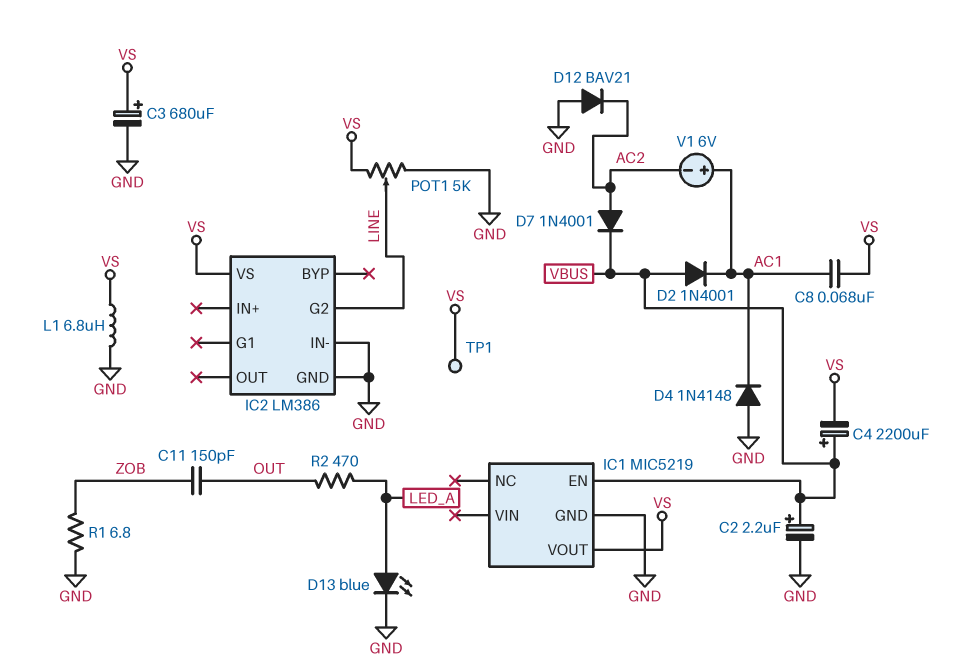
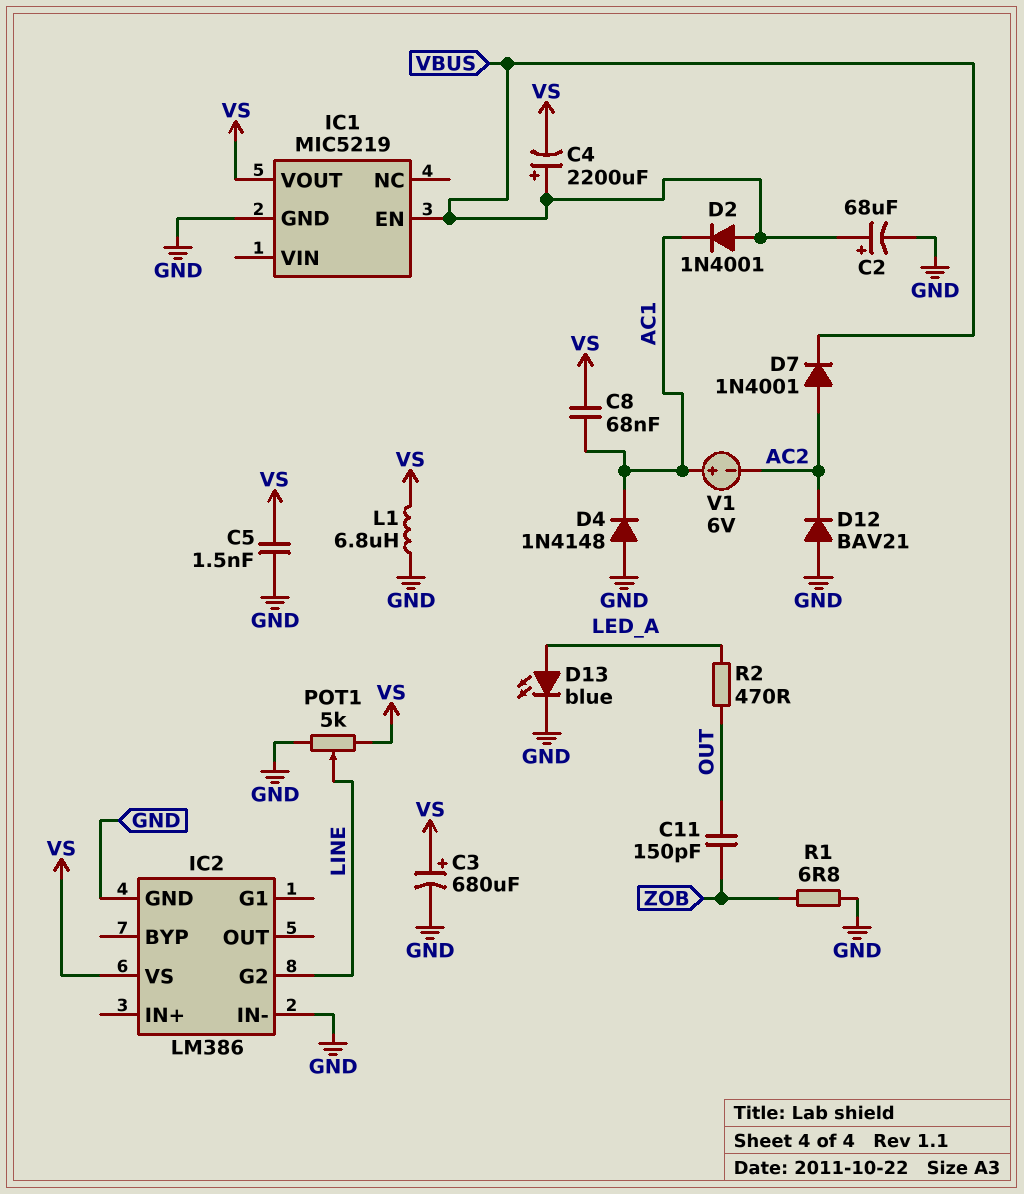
C2: 2.2uF (plus VBUS, minus GND) -> 68uF (plus VBUS, minus GND)
C5: none -> 1.5nF (GND, VS)
TP1: test point (VS) -> none

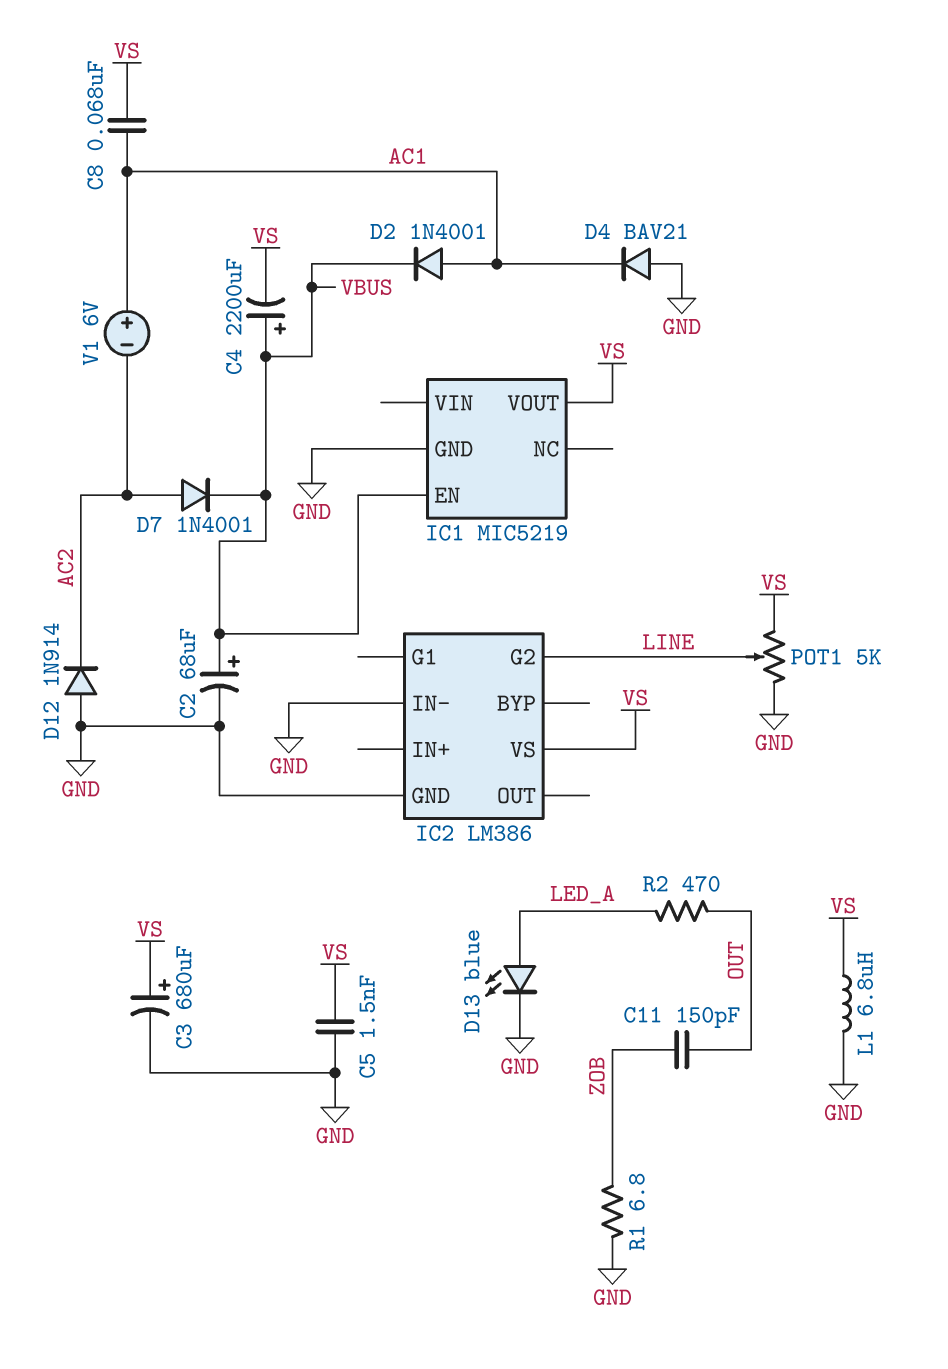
D2: diode 1N4001 (A VBUS, K AC1) -> diode 1N4001 (A AC1, K VBUS)
D4: diode 1N4148 (A GND, K AC1) -> diode BAV21 (A GND, K AC1)
D12: diode BAV21 (A GND, K AC2) -> diode 1N914 (A GND, K AC2)

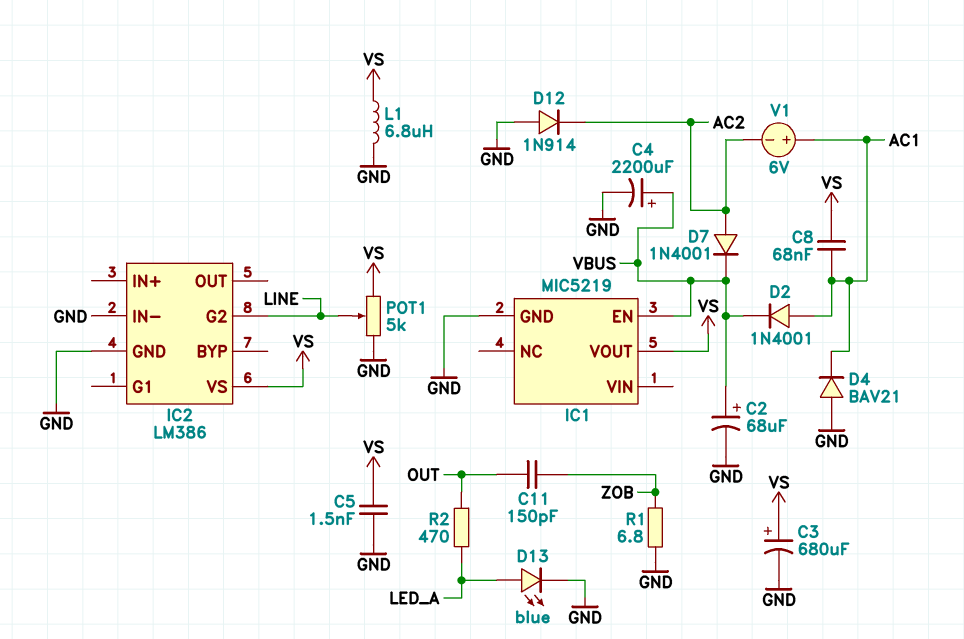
C4: 2200uF (plus VBUS, minus VS) -> 2200uF (plus VBUS, minus GND)

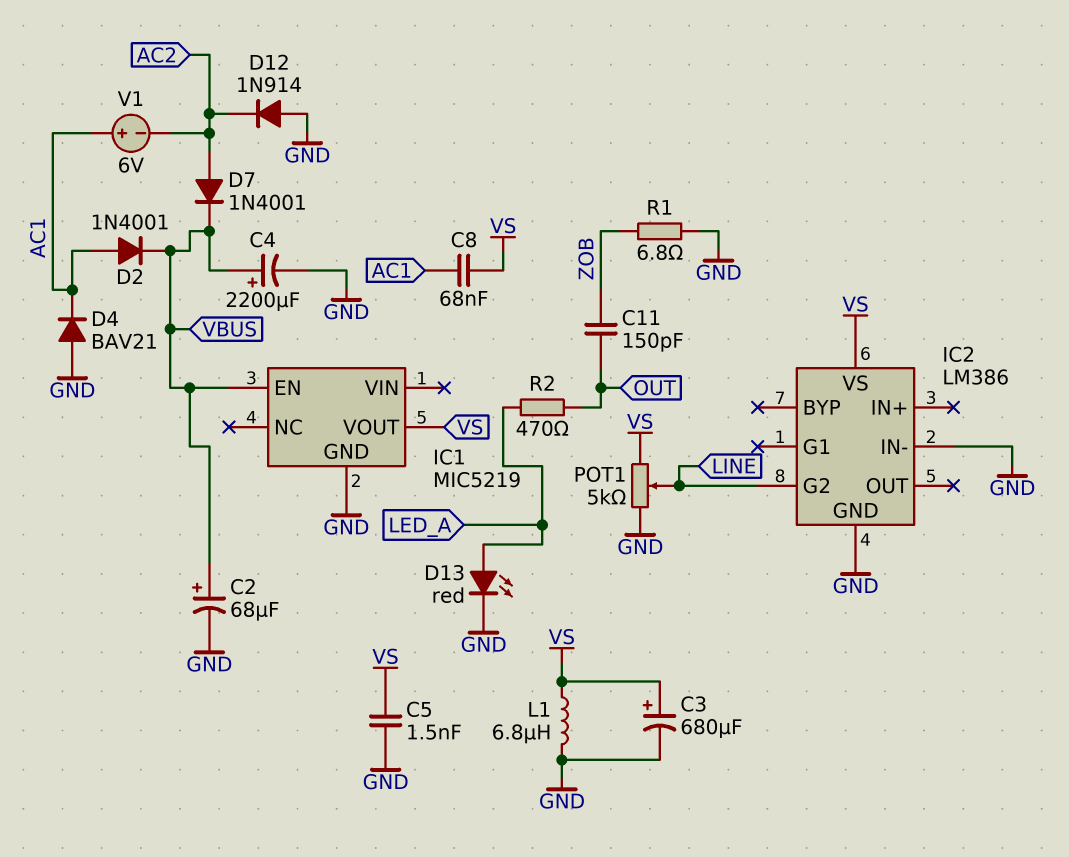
D13: LED blue (A LED_A, K GND) -> LED red (A LED_A, K GND)

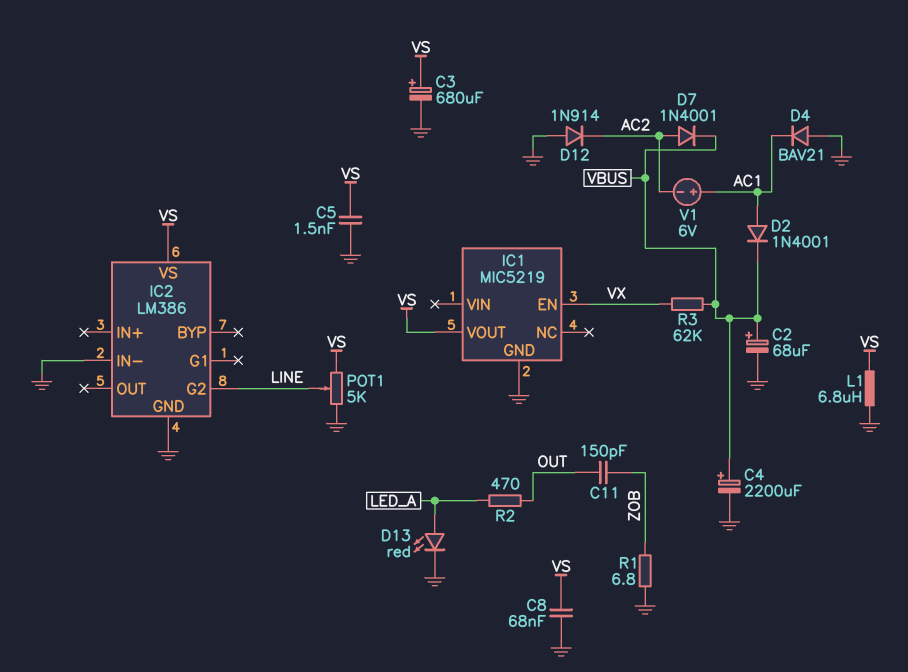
C8: 68nF (AC1, VS) -> 68nF (GND, VS)
IC1 pin EN: VBUS -> VX
R3: none -> 62k (VBUS, VX)

